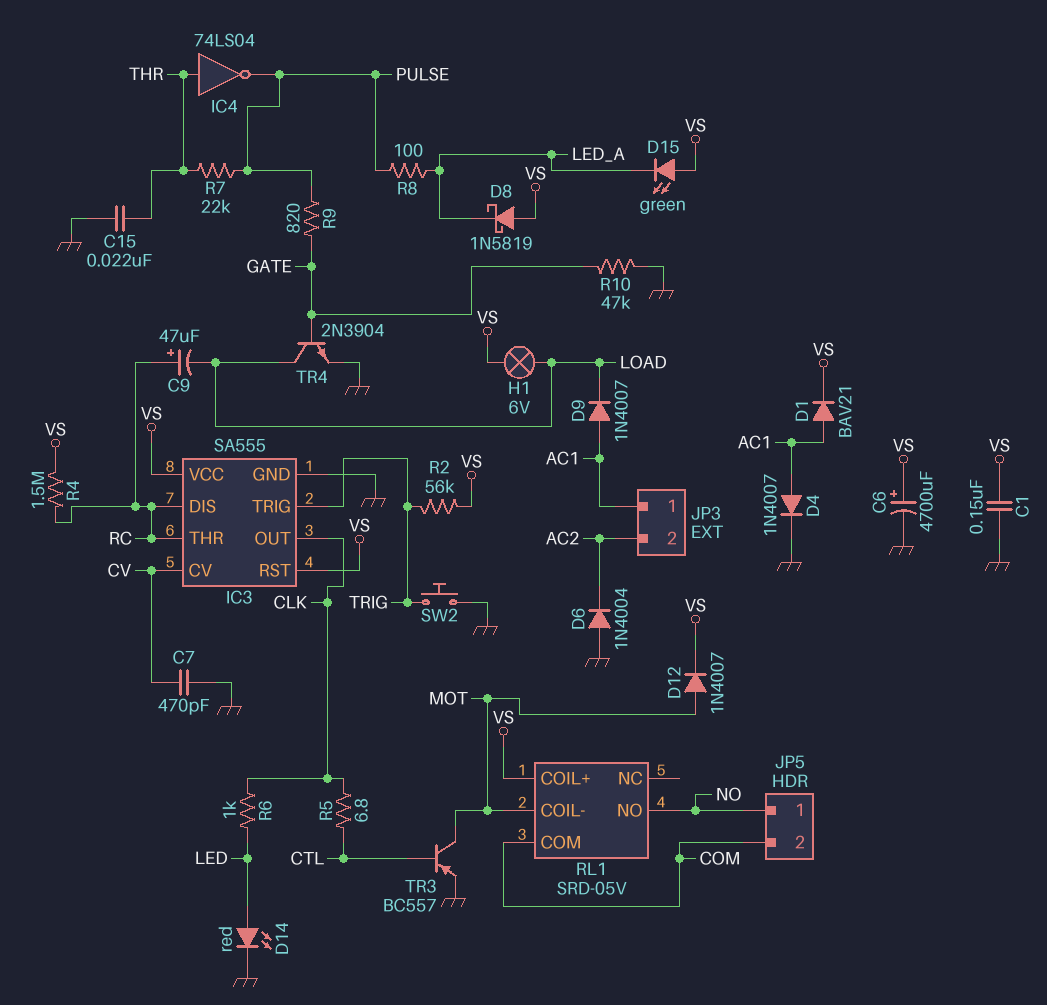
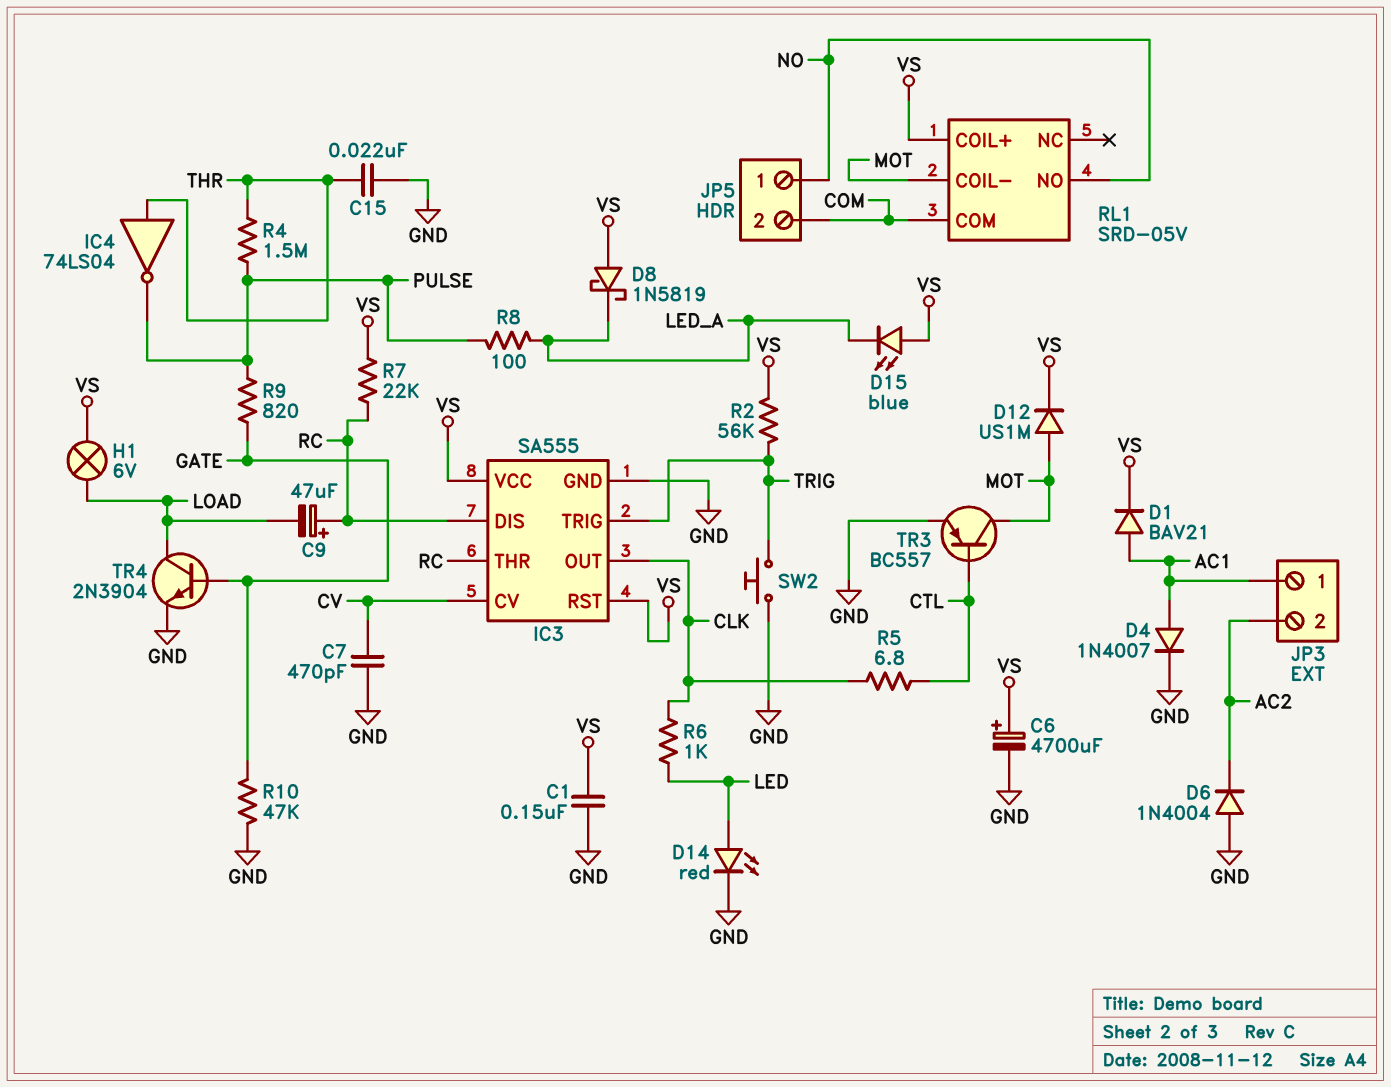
D9: diode 1N4007 (A AC1, K LOAD) -> none
D12: diode 1N4007 (A MOT, K VS) -> diode US1M (A MOT, K VS)
D15: LED green (A VS, K LED_A) -> LED blue (A VS, K LED_A)
R4: 1.5M (RC, VS) -> 1.5M (PULSE, THR)
R7: 22k (PULSE, THR) -> 22k (RC, VS)

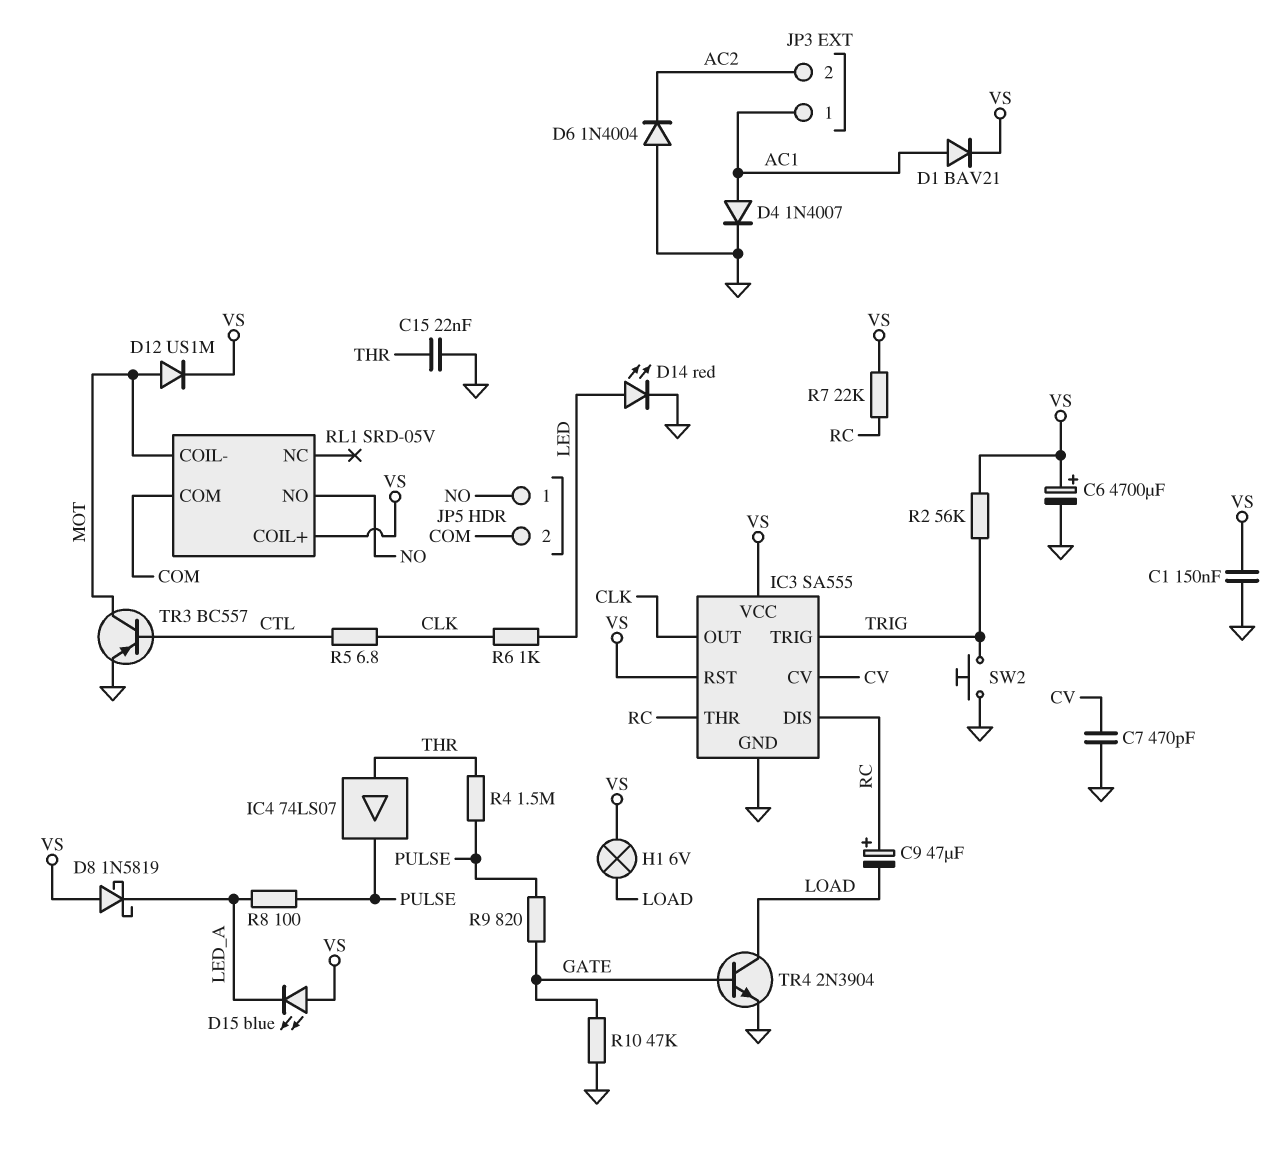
IC4: NOT 74LS04 (in THR, out PULSE) -> buffer 74LS07 (in THR, out PULSE)

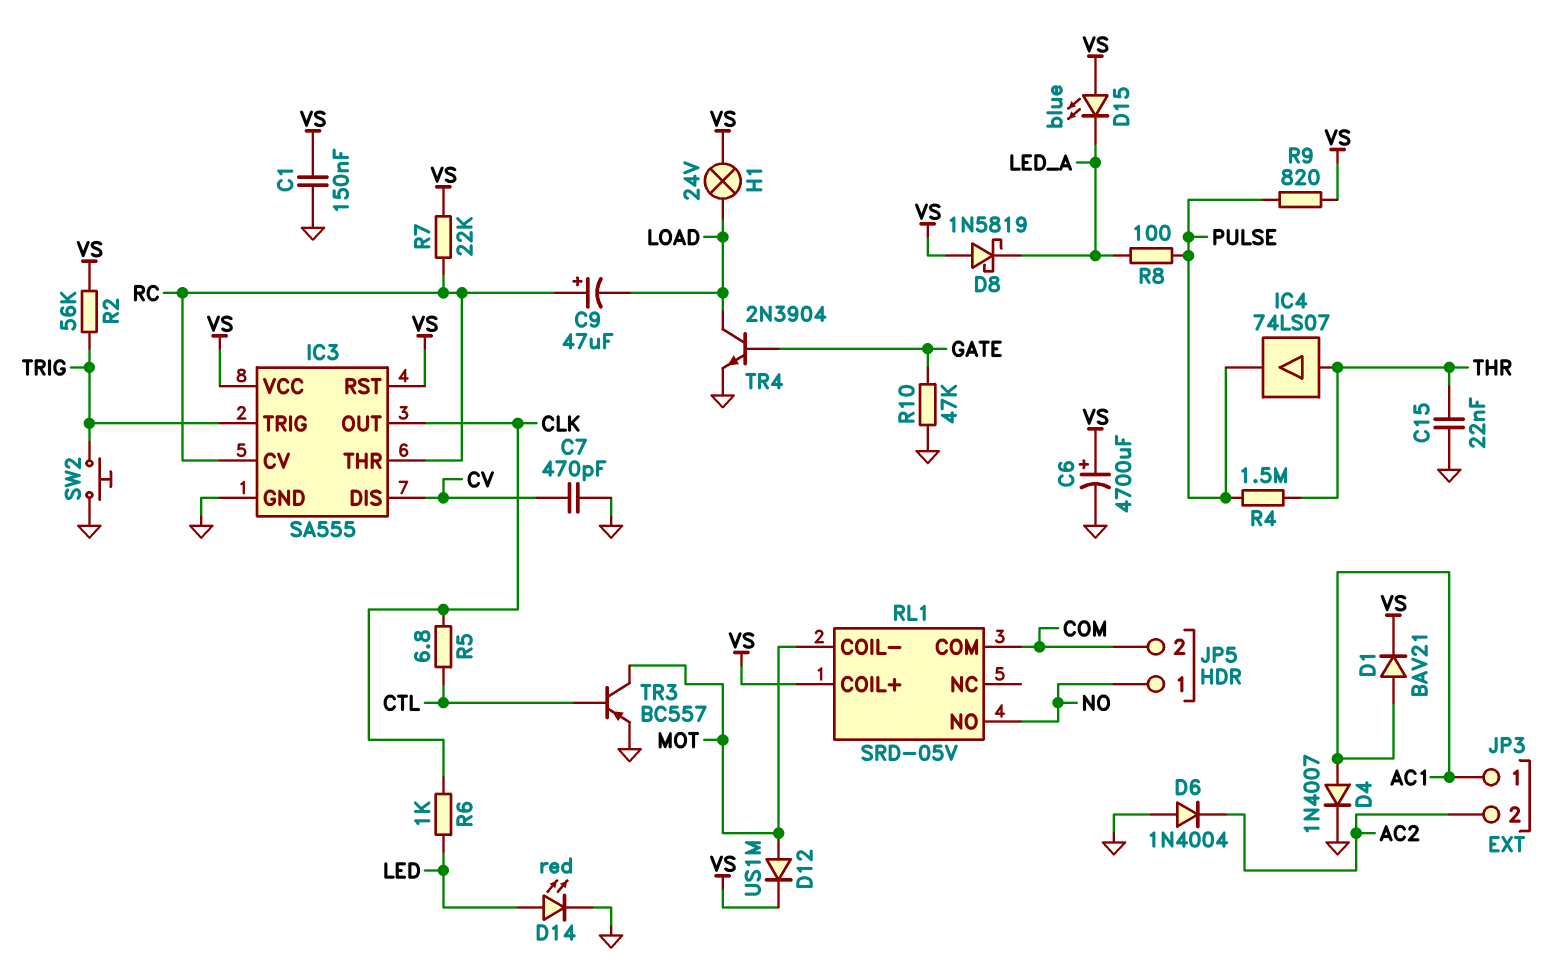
H1: lamp 6V (LOAD, VS) -> lamp 24V (LOAD, VS)
IC3 pin CV: CV -> RC
IC3 pin DIS: RC -> CV
R9: 820 (GATE, PULSE) -> 820 (PULSE, VS)

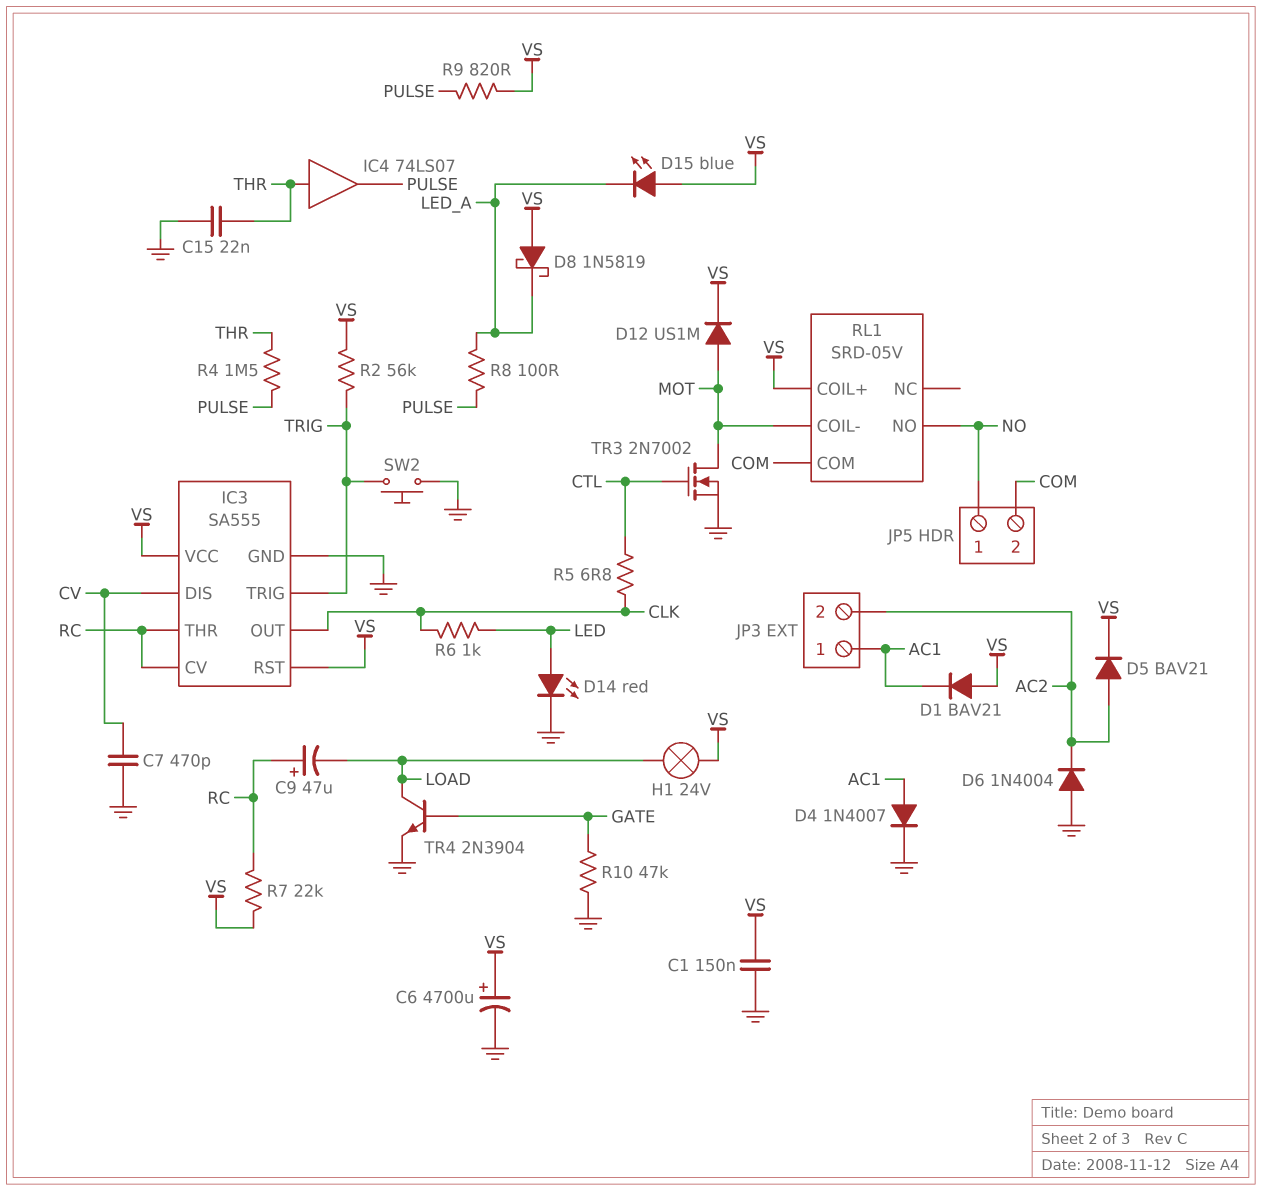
D1: diode BAV21 (A AC1, K VS) -> diode BAV21 (A VS, K AC1)
D5: none -> diode BAV21 (A AC2, K VS)
TR3: PNP BC557 (B CTL, C MOT, E GND) -> NMOS 2N7002 (G CTL, D MOT, S GND)

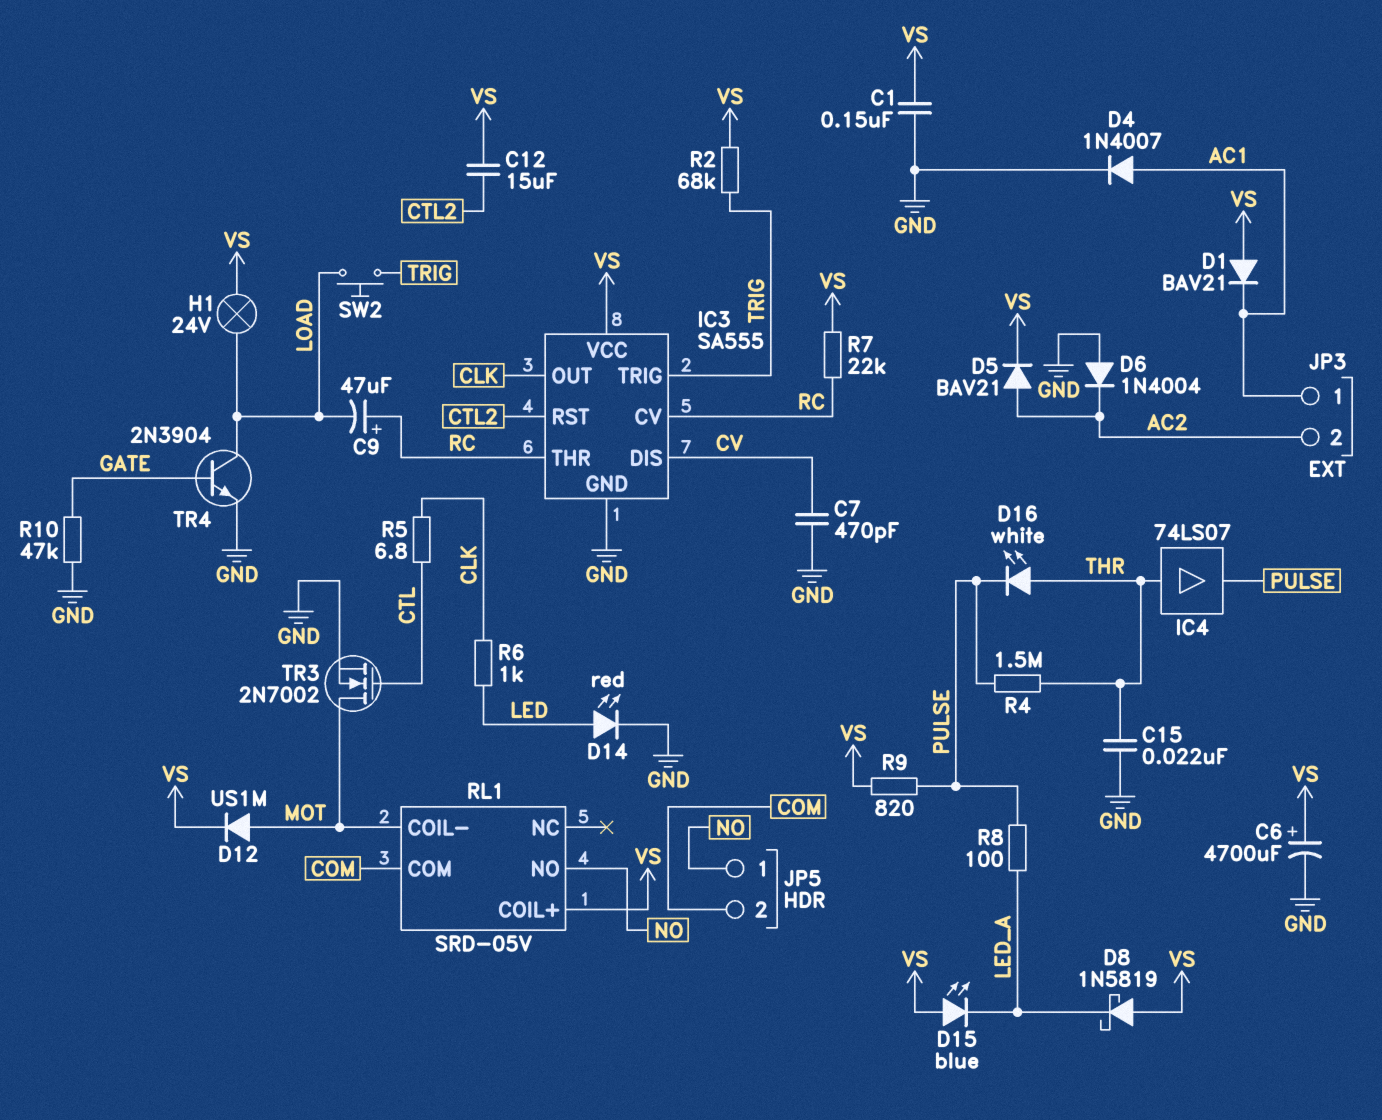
C12: none -> 15uF (CTL2, VS)
D16: none -> LED white (A THR, K PULSE)
IC3 pin RST: VS -> CTL2
R2: 56k (TRIG, VS) -> 68k (TRIG, VS)
SW2: button (GND, TRIG) -> button (LOAD, TRIG)

